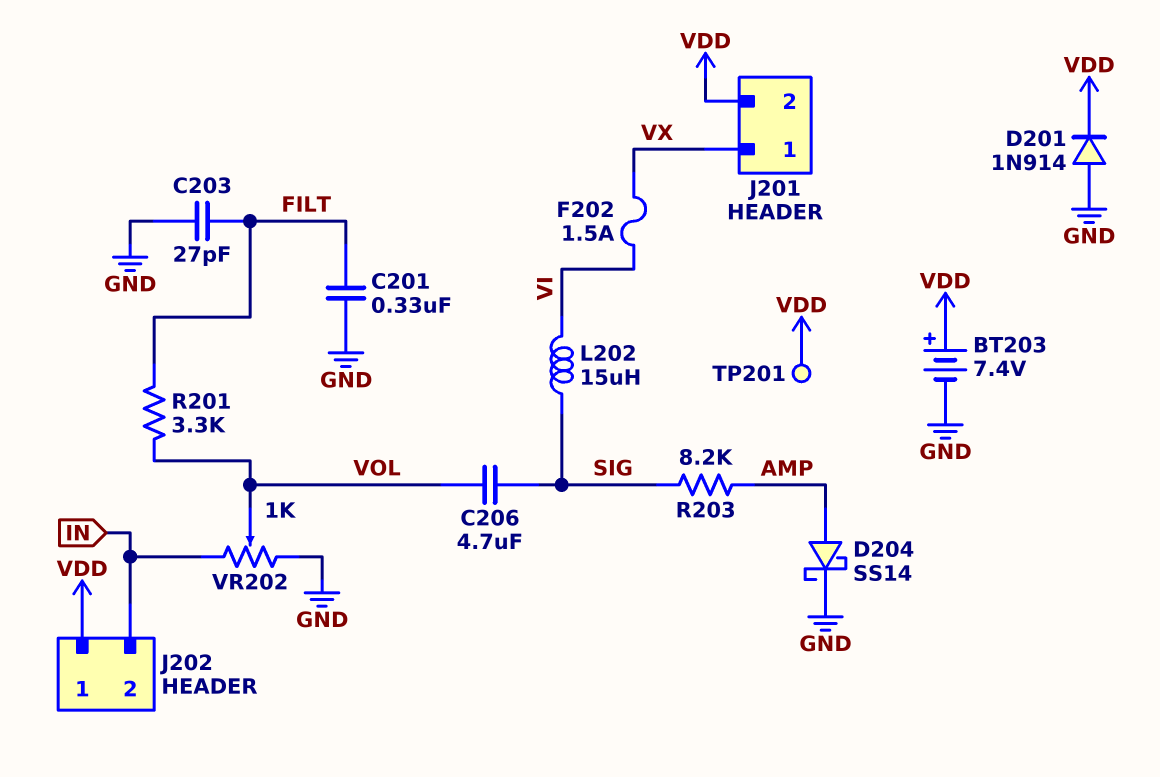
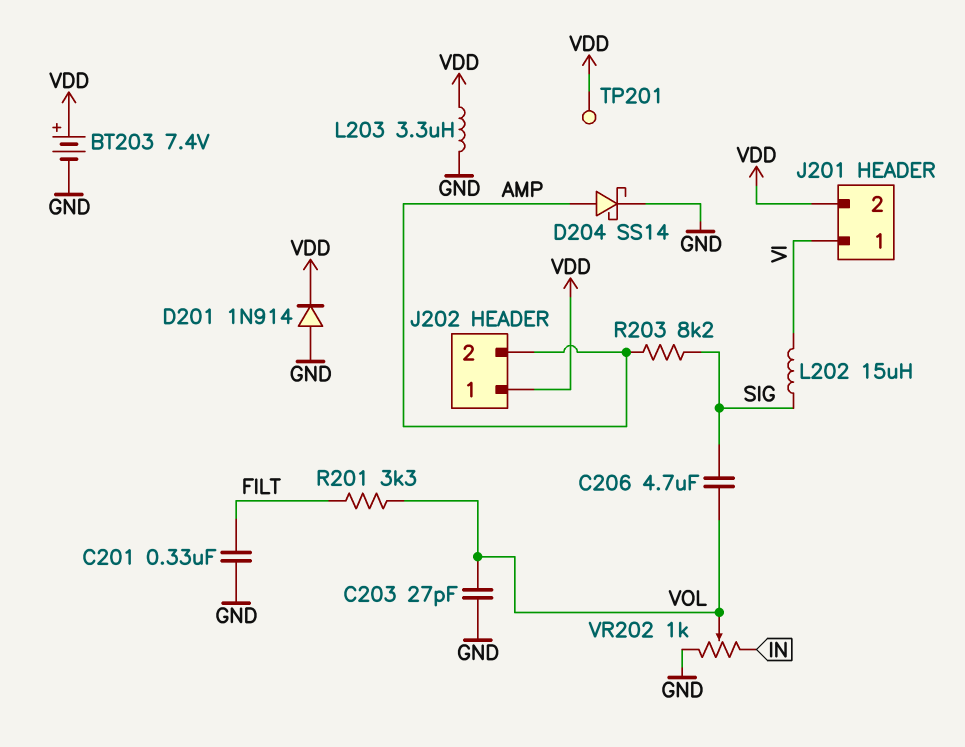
C203: 27pF (FILT, GND) -> 27pF (GND, VOL)
F202: 1.5A (VI, VX) -> none
J201 pin 1: VX -> VI
J202 pin 2: IN -> AMP
L203: none -> 3.3uH (GND, VDD)

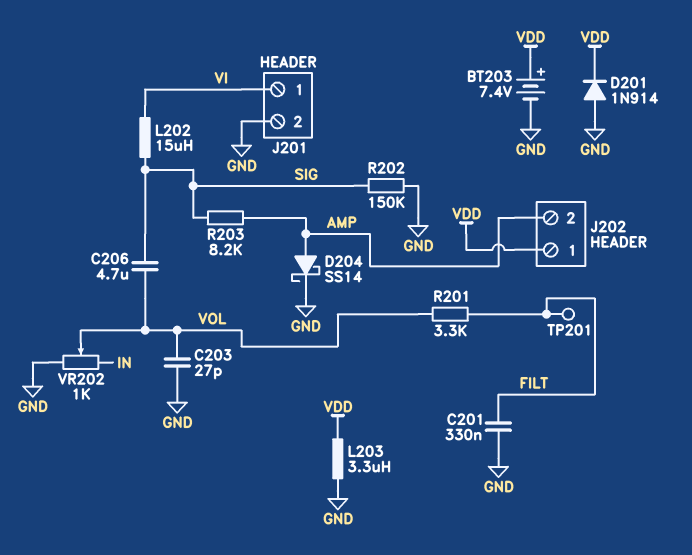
J201 pin 2: VDD -> GND
R202: none -> 150k (GND, SIG)
TP201: test point (VDD) -> test point (FILT)

